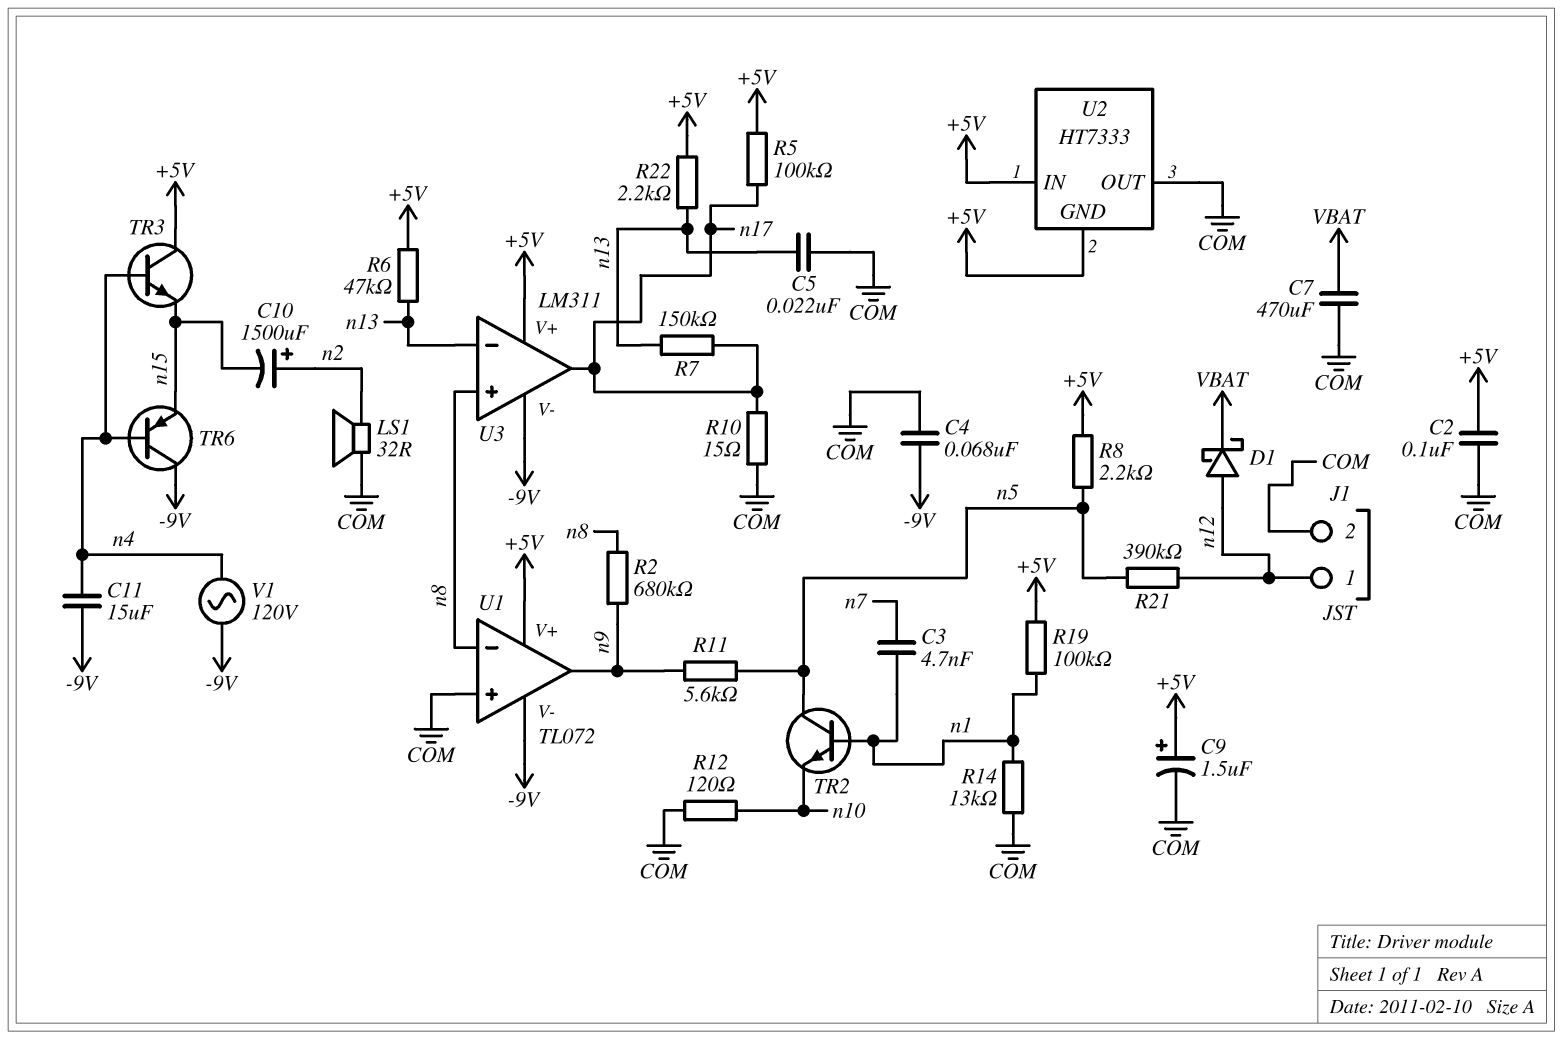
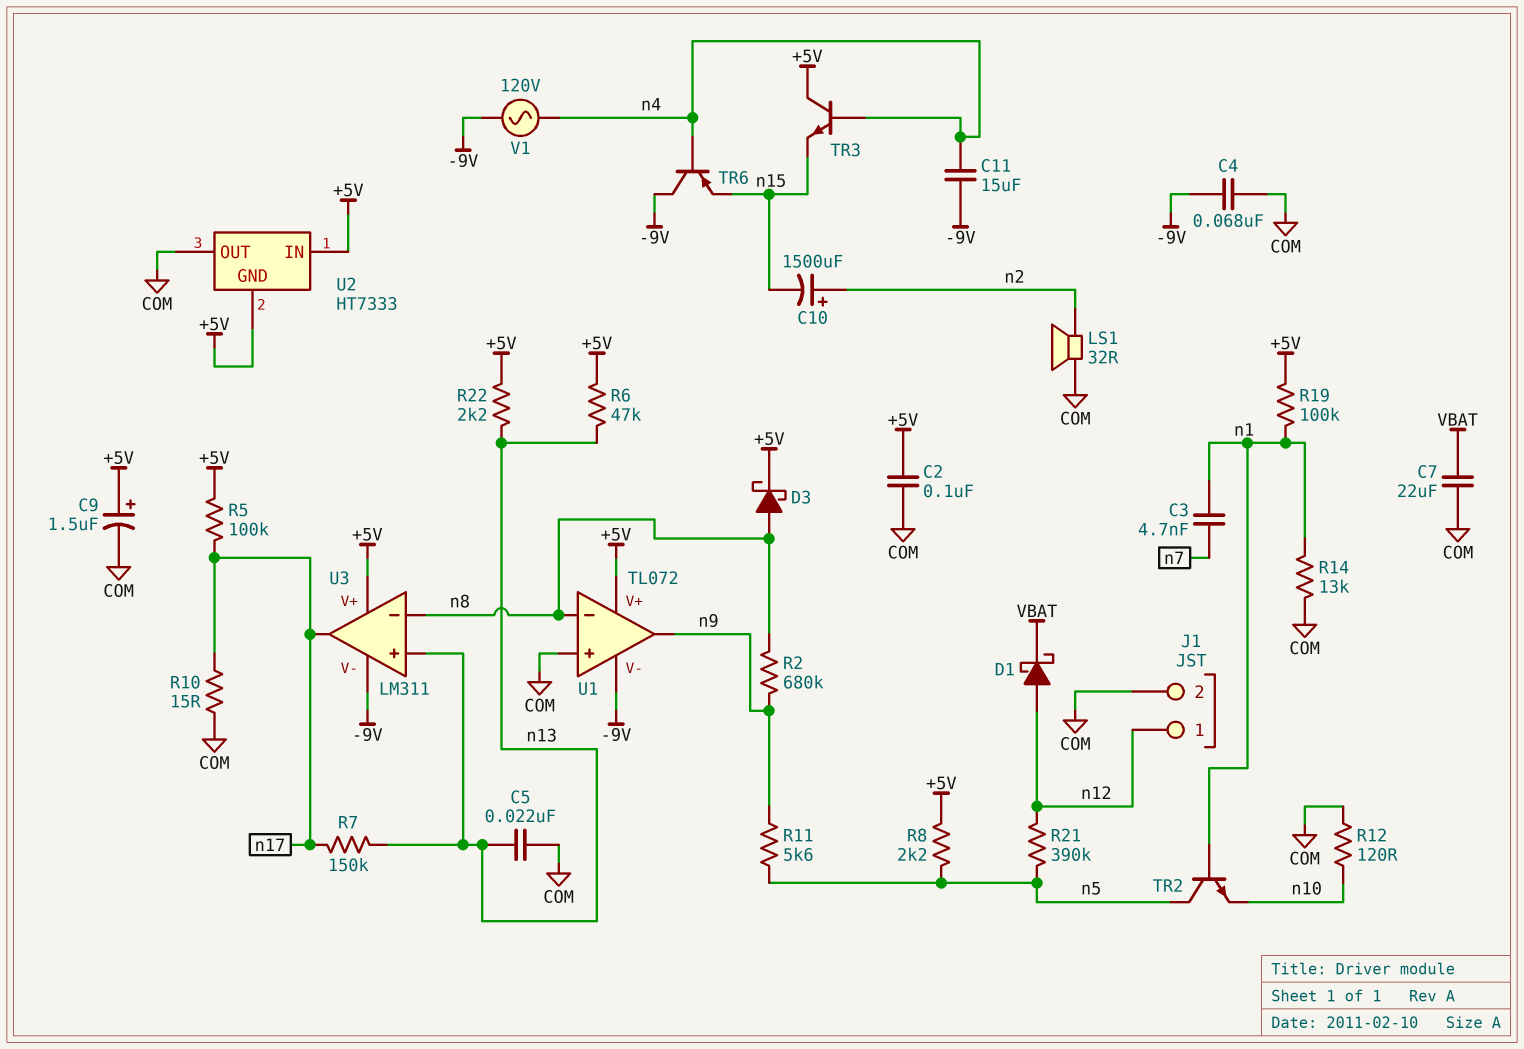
C7: 470uF (COM, VBAT) -> 22uF (COM, VBAT)
D3: none -> schottky (A n8, K +5V)
U3 pin in+: n8 -> n13
U3 pin in-: n13 -> n8

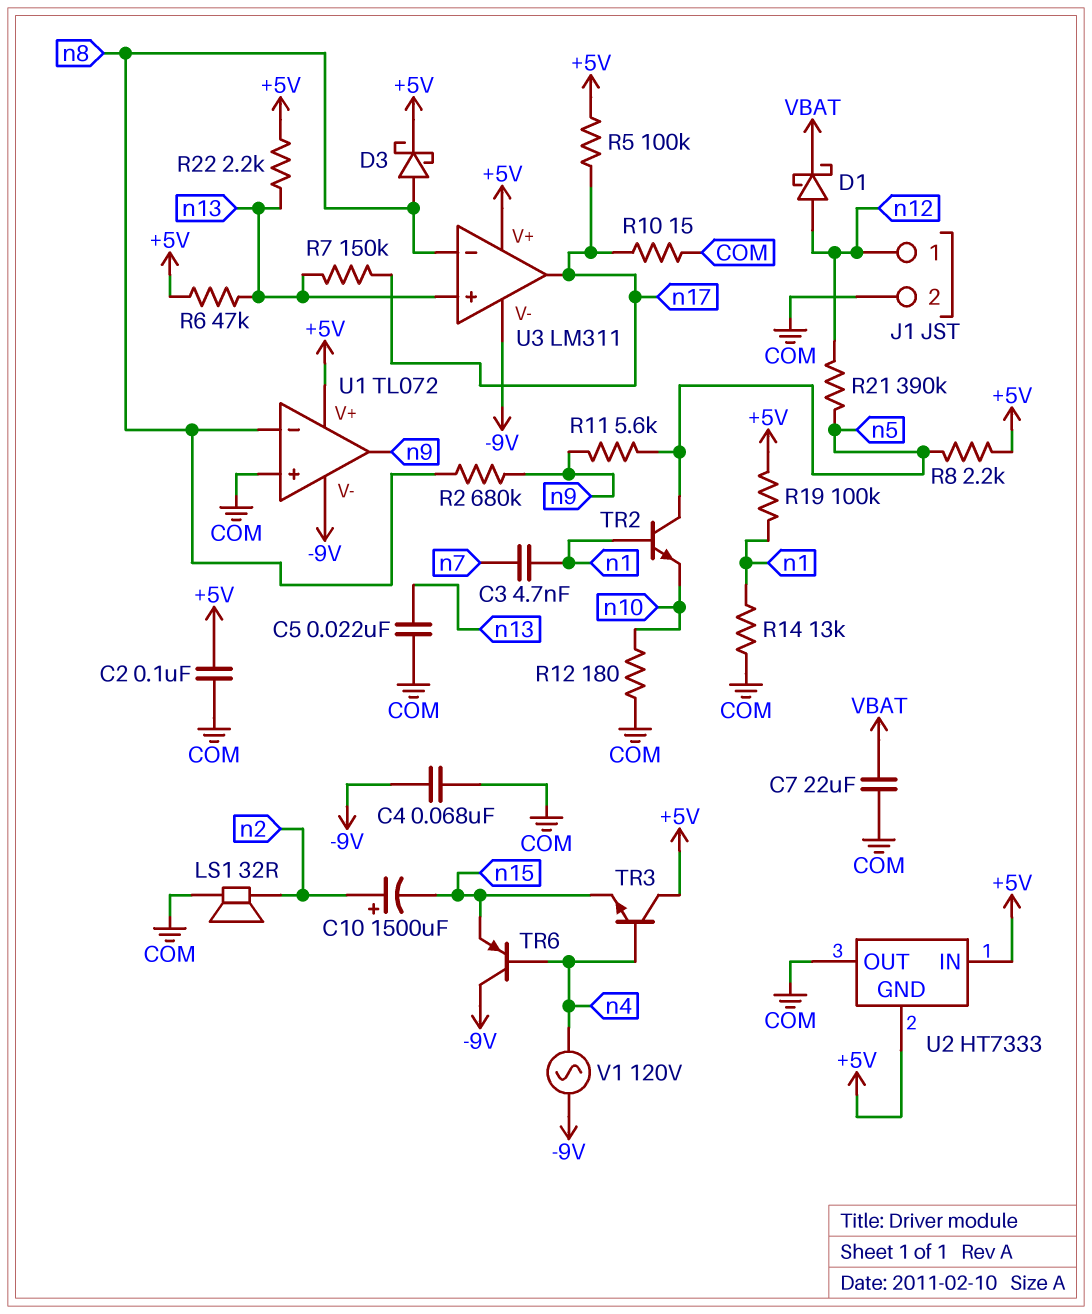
C9: 1.5uF (plus +5V, minus COM) -> none
C11: 15uF (-9V, n4) -> none
R12: 120 (COM, n10) -> 180 (COM, n10)

